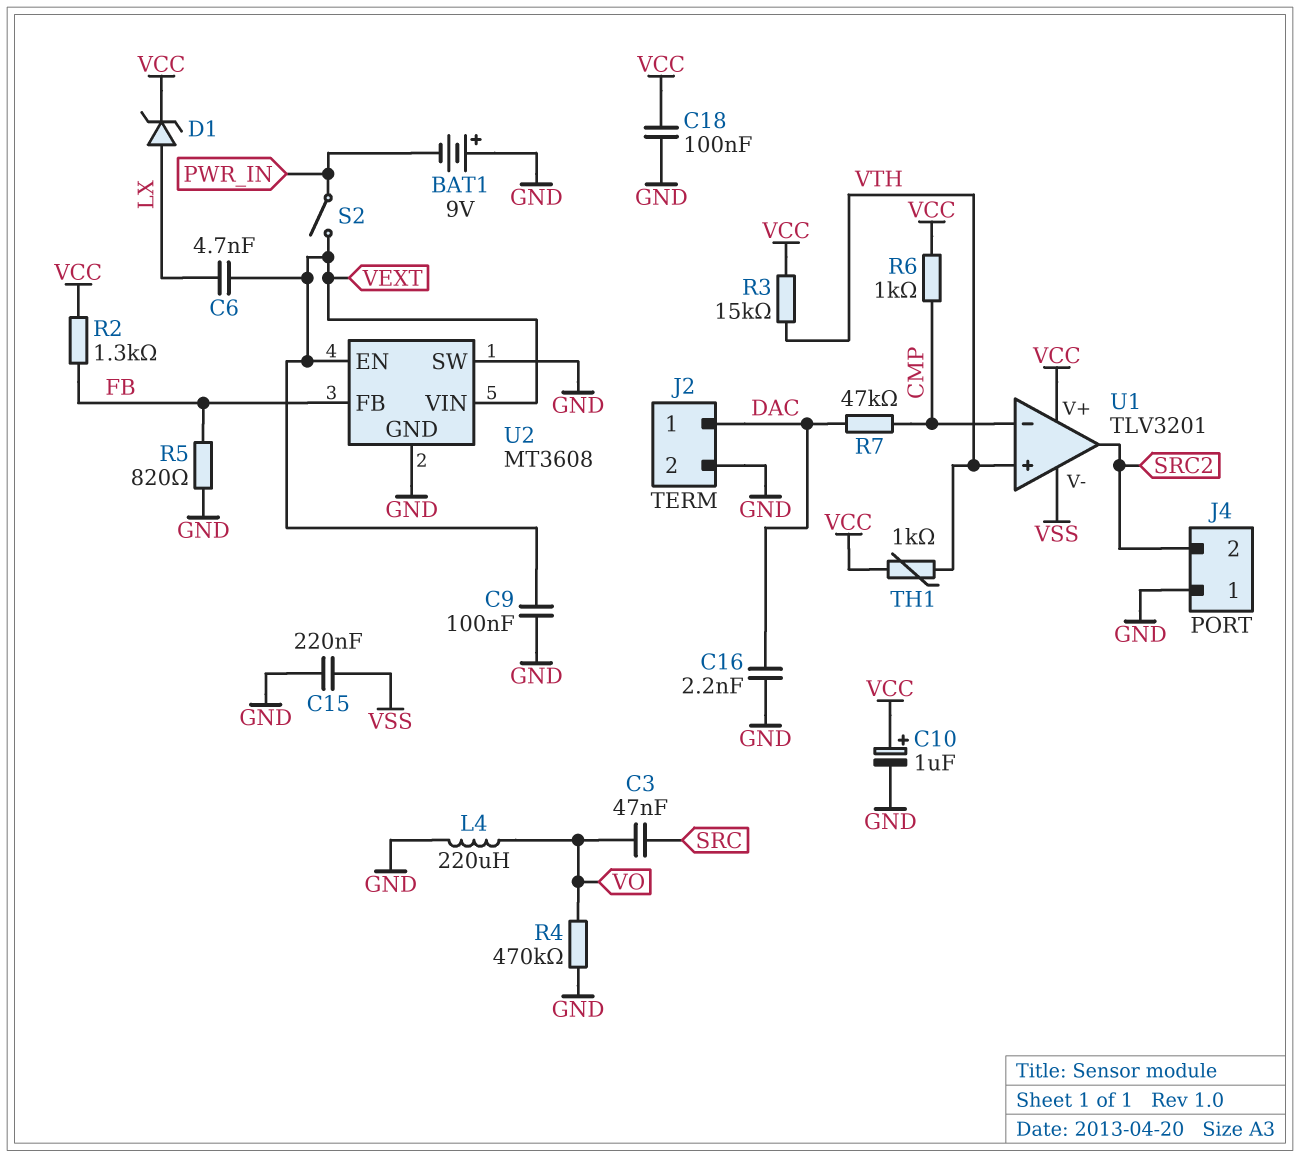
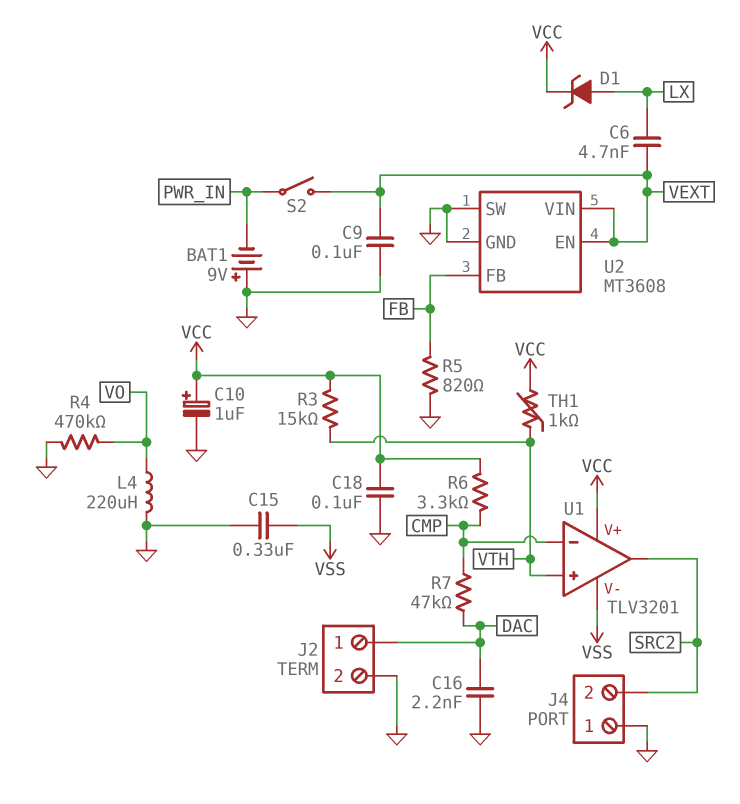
C3: 47nF (SRC, VO) -> none
C15: 220nF (GND, VSS) -> 330nF (GND, VSS)
R2: 1.3k (FB, VCC) -> none
R6: 1k (CMP, VCC) -> 3.3k (CMP, VCC)

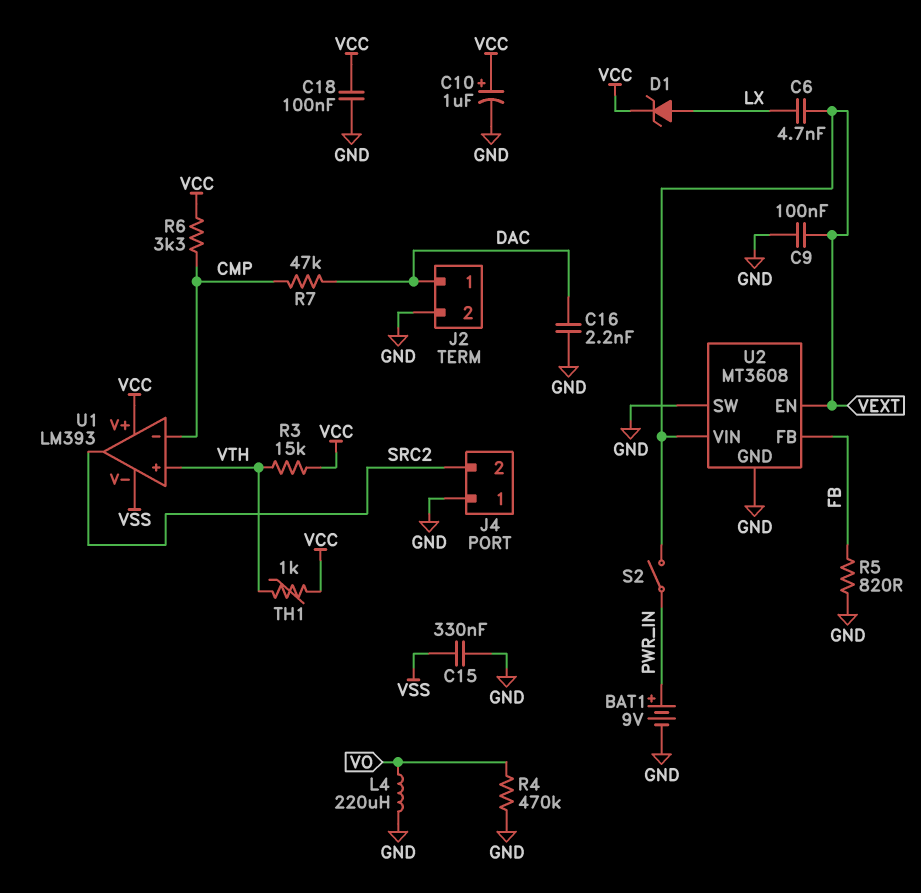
BAT1: 9V (plus GND, minus PWR_IN) -> 9V (plus PWR_IN, minus GND)
U1: TLV3201 -> LM393

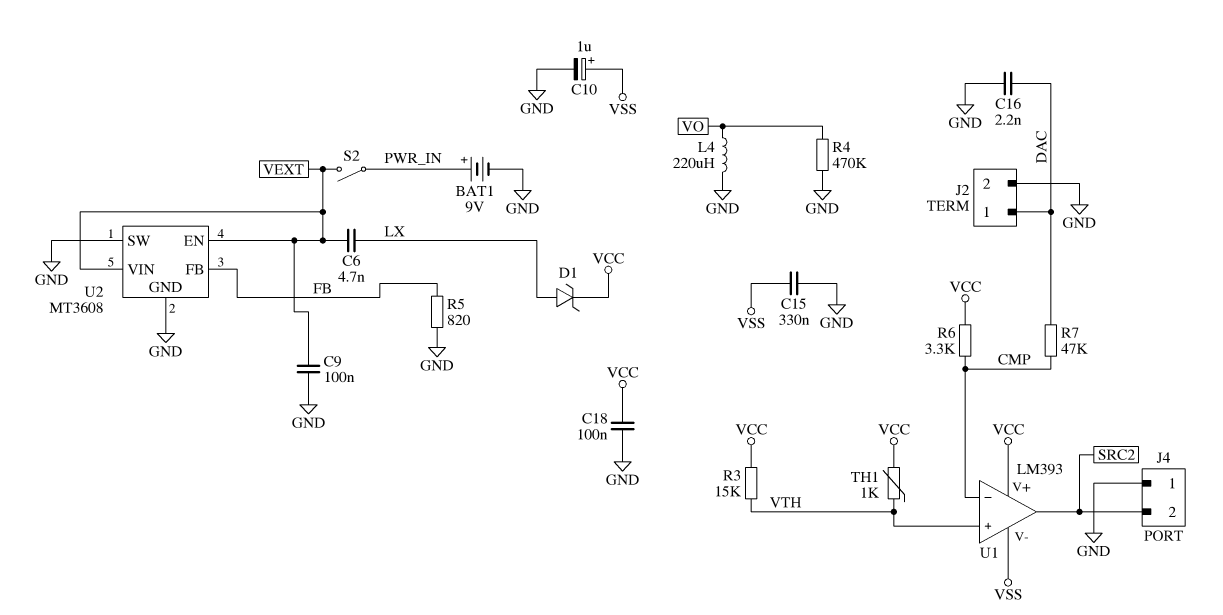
C10: 1uF (plus VCC, minus GND) -> 1uF (plus VSS, minus GND)

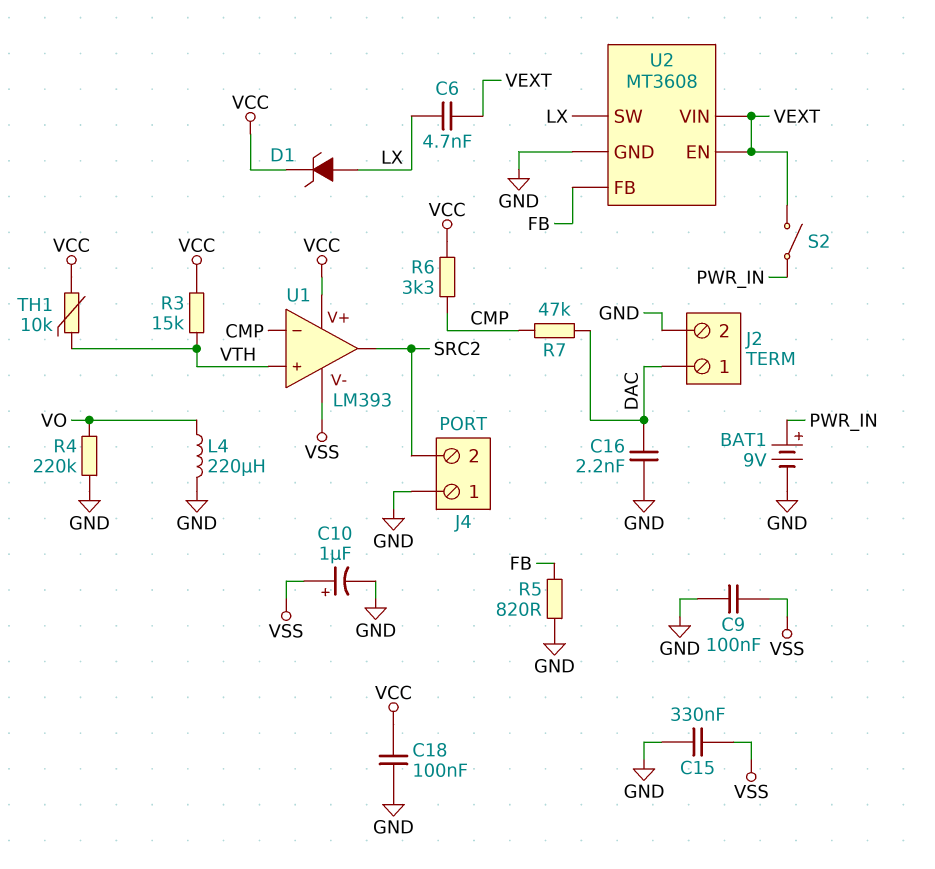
C9: 100nF (GND, VEXT) -> 100nF (GND, VSS)
R4: 470k (GND, VO) -> 220k (GND, VO)
TH1: 1k (VCC, VTH) -> 10k (VCC, VTH)
U2 pin SW: GND -> LX

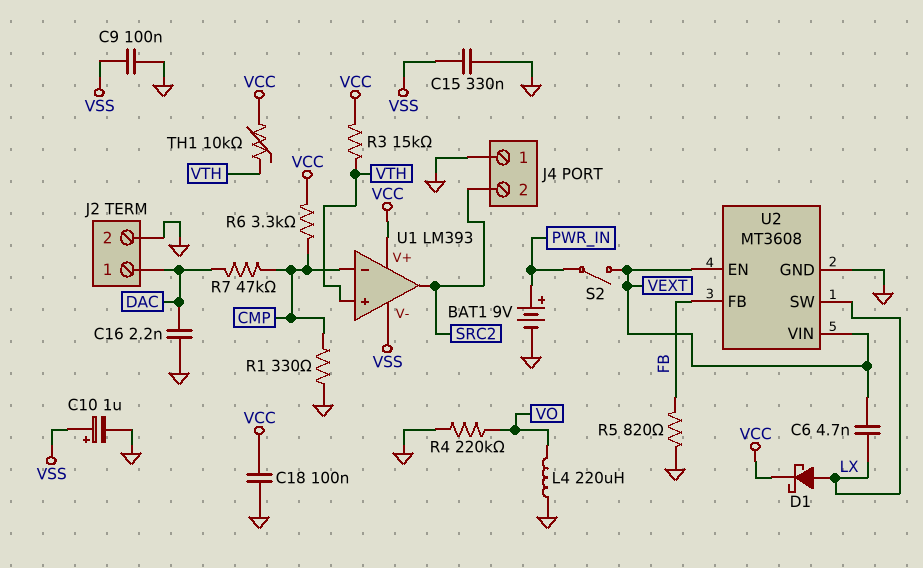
D1: zener (A LX, K VCC) -> schottky (A LX, K VCC)
R1: none -> 330 (CMP, GND)

